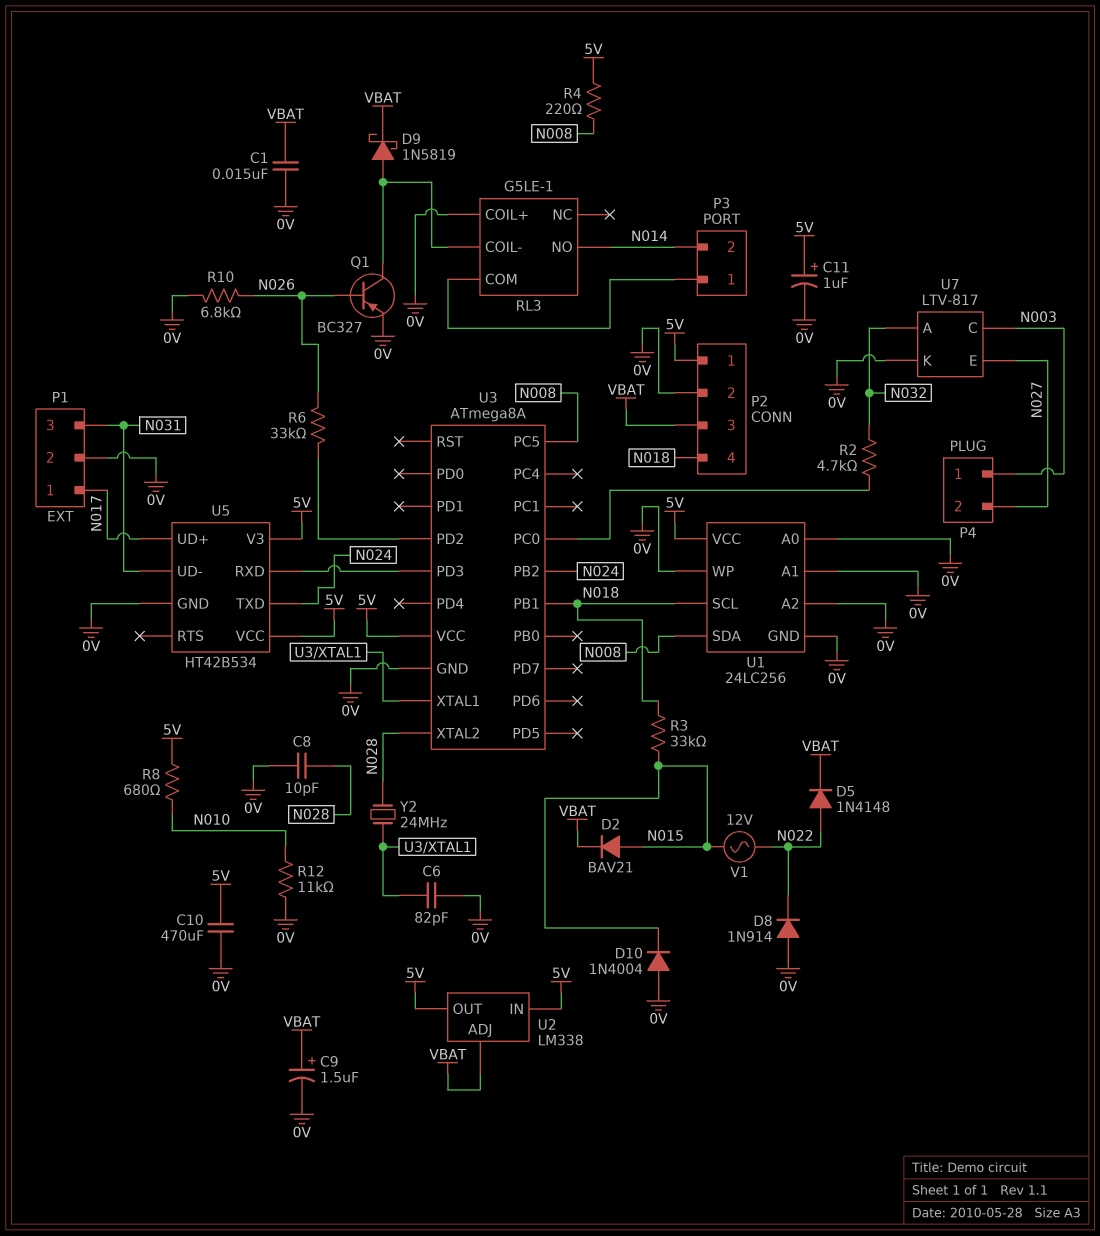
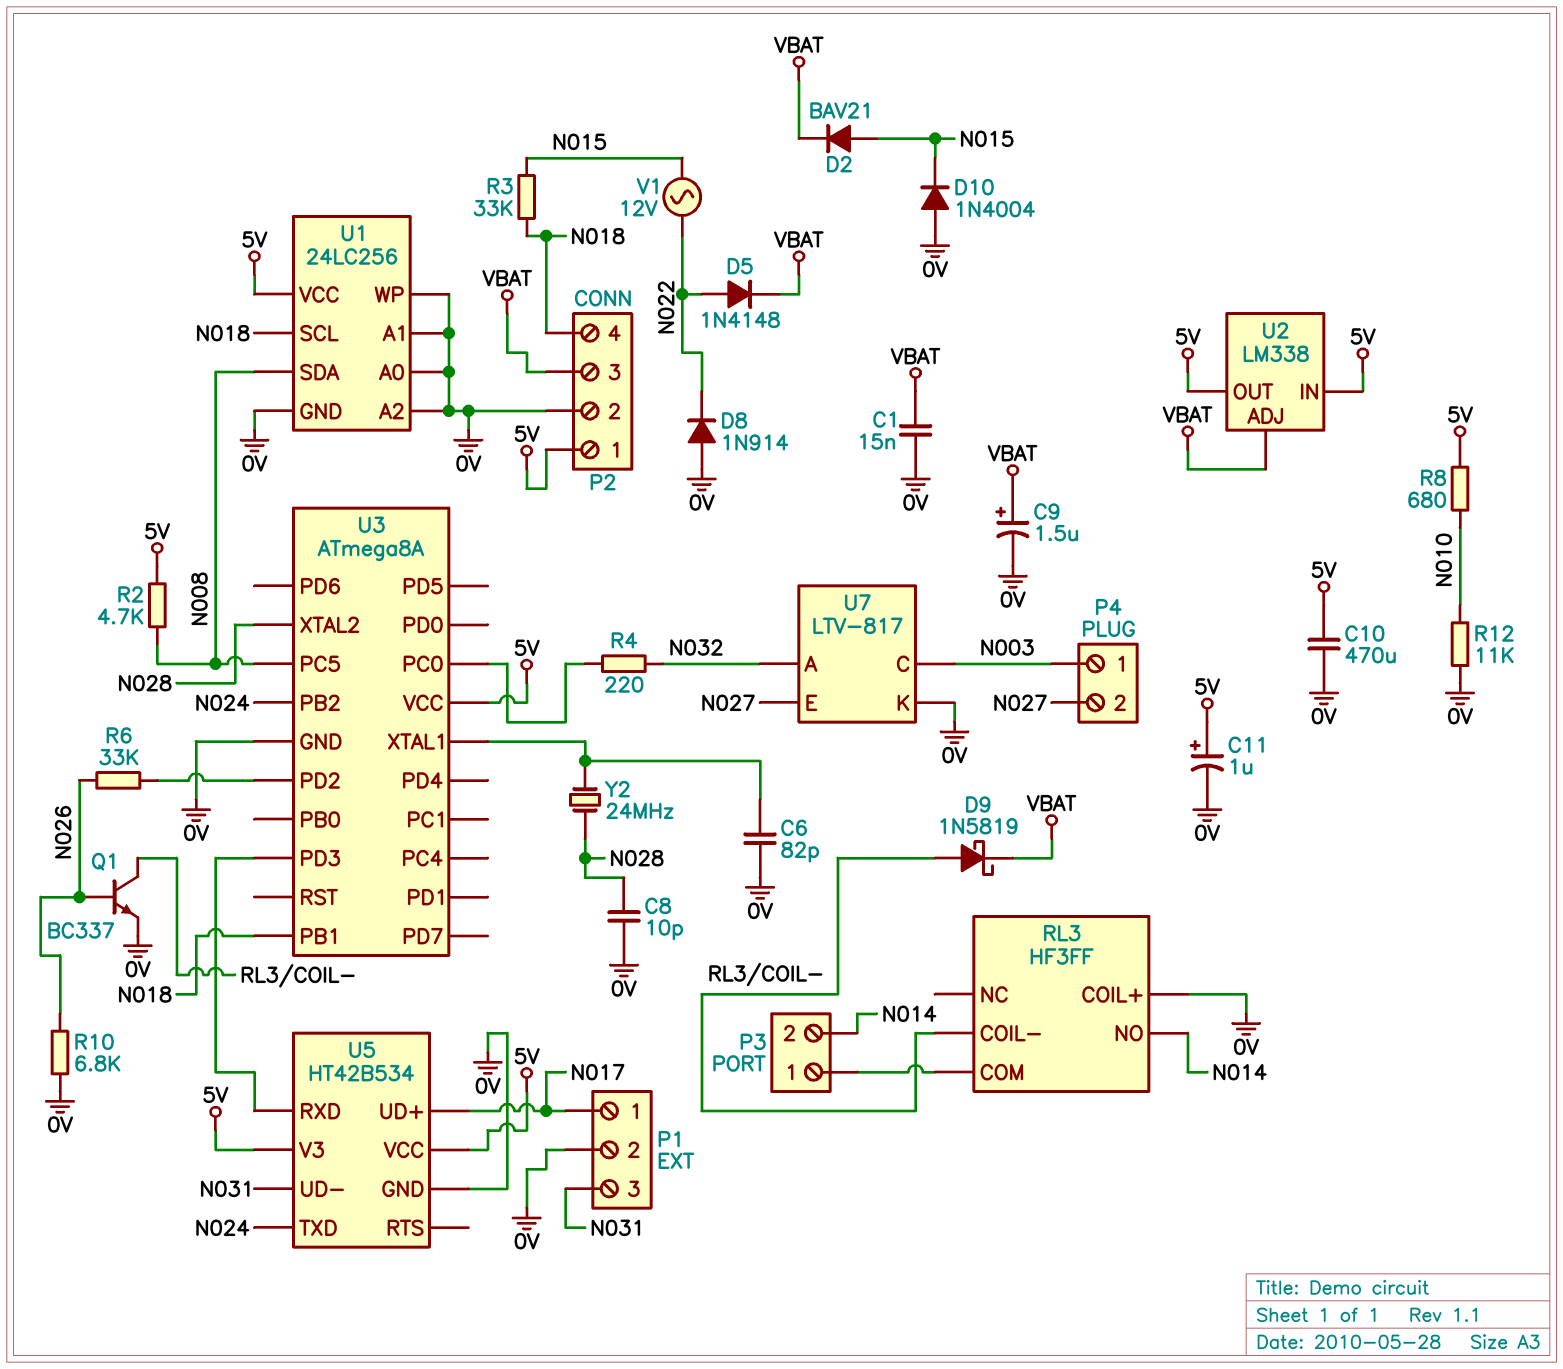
Q1: PNP BC327 (B N026, C RL3/COIL-, E 0V) -> NPN BC337 (B N026, C RL3/COIL-, E 0V)
R2: 4.7k (N032, U3/PC0) -> 4.7k (5V, N008)
R4: 220 (5V, N008) -> 220 (N032, U3/PC0)
RL3: G5LE-1 -> HF3FF

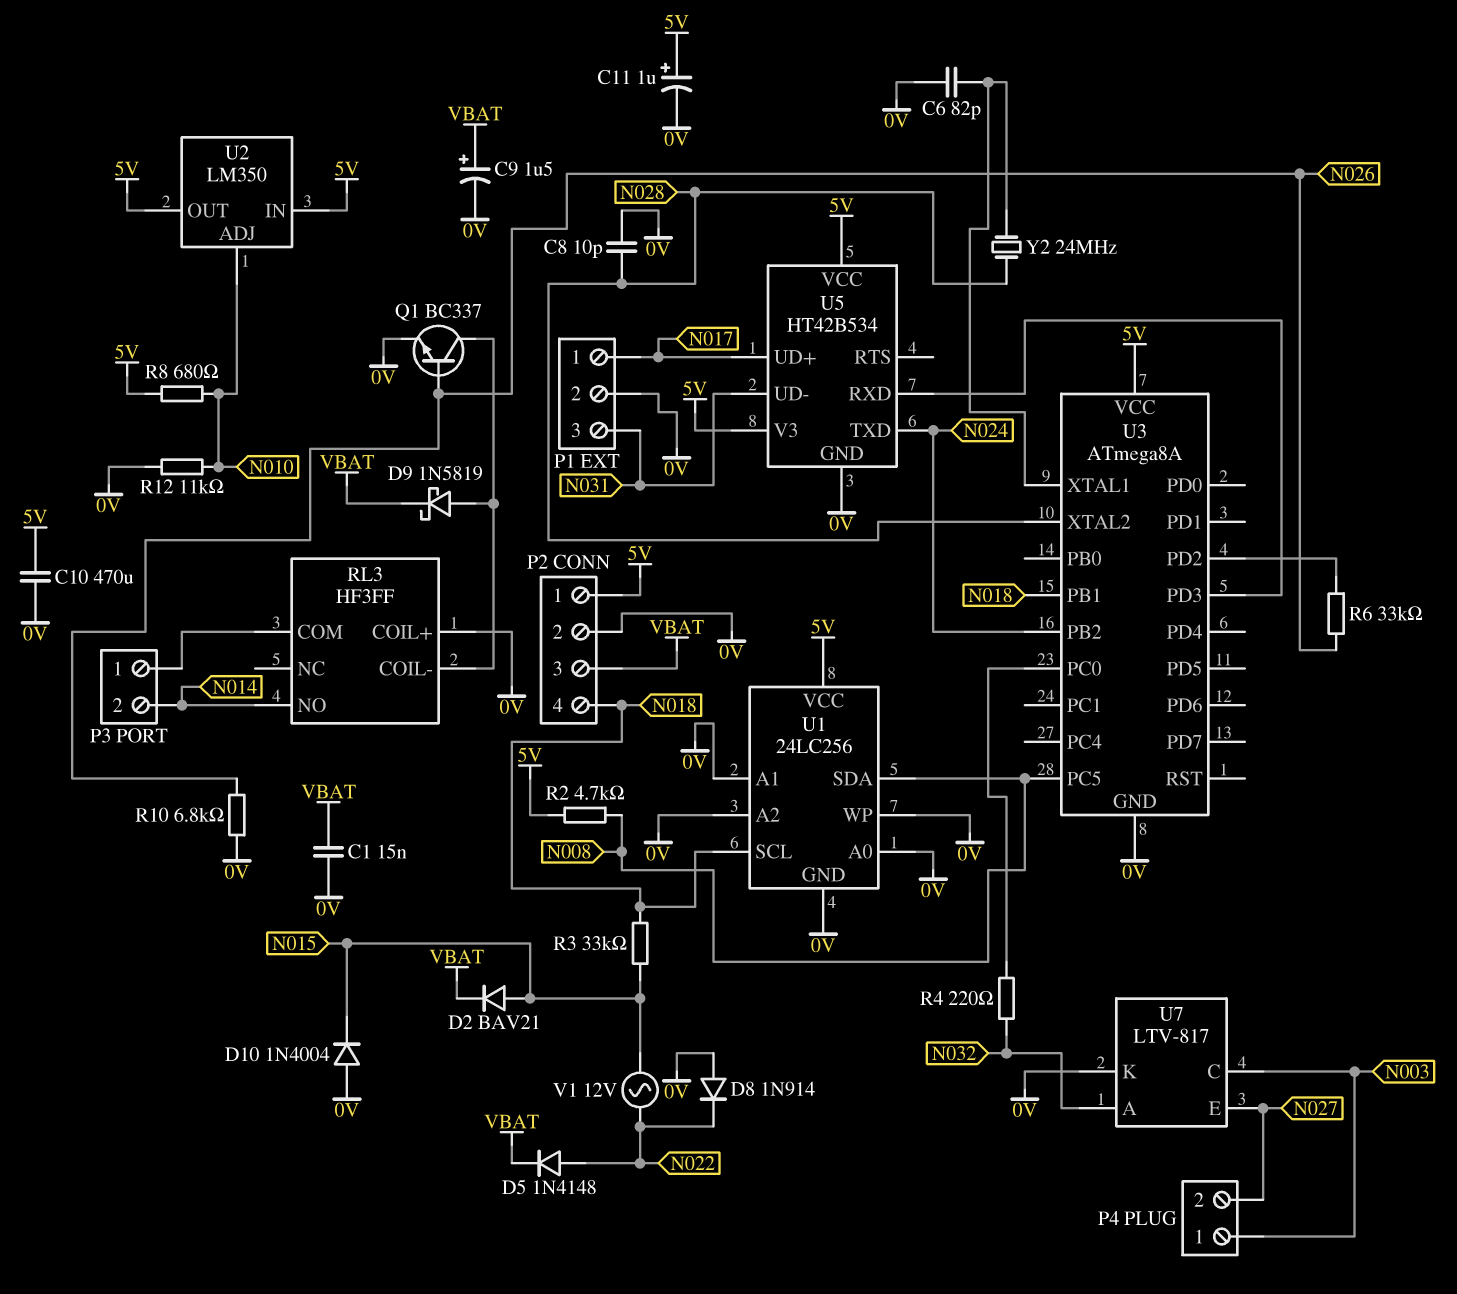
U2: LM338 -> LM350
U2 pin ADJ: VBAT -> N010

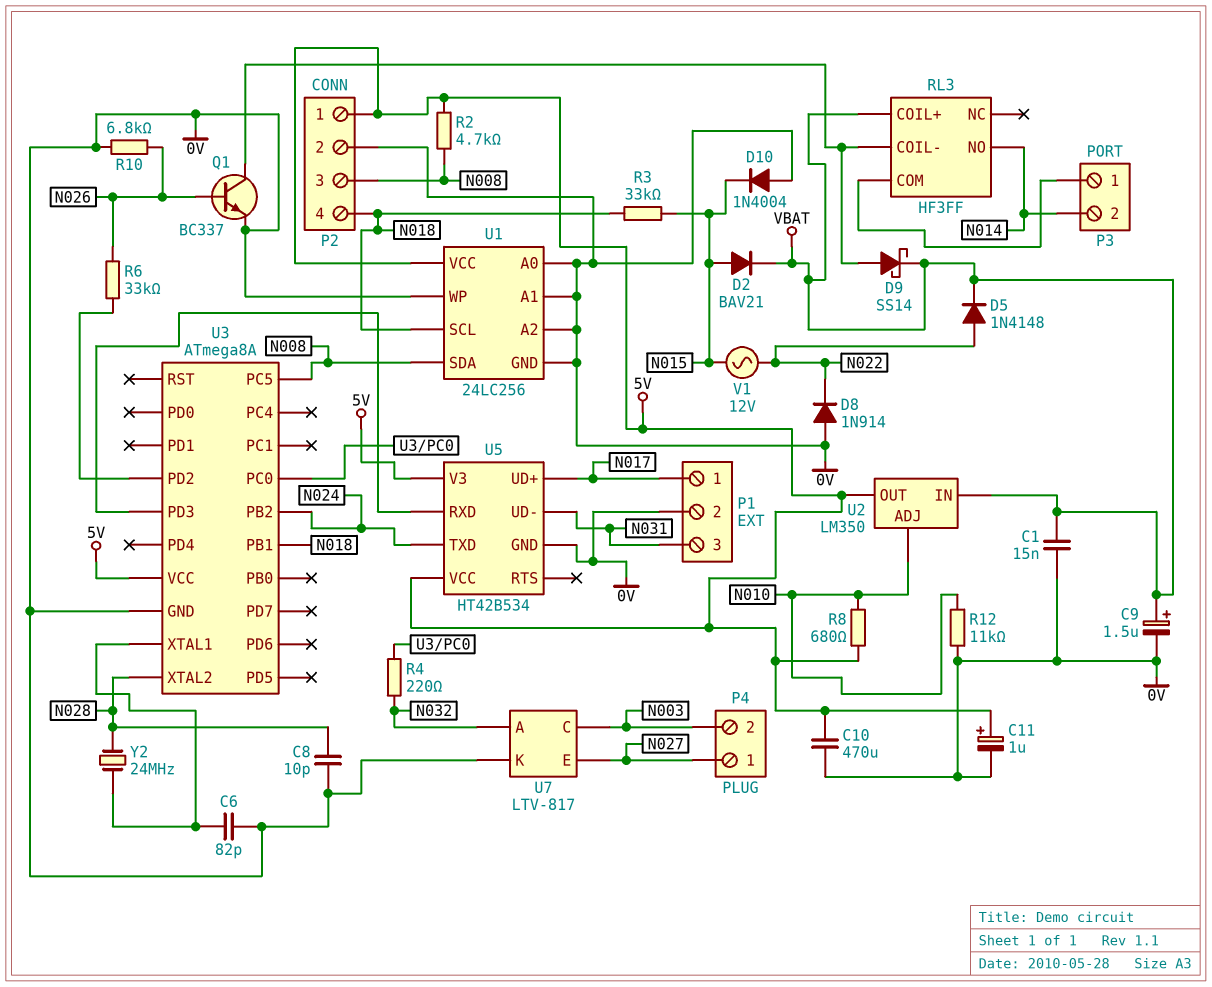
D9: schottky 1N5819 (A RL3/COIL-, K VBAT) -> schottky SS14 (A RL3/COIL-, K VBAT)
P2 pin 3: VBAT -> N008
P4 pin 1: N003 -> N027
P4 pin 2: N027 -> N003
RL3 pin COIL+: 0V -> VBAT
U2 pin IN: 5V -> VBAT

